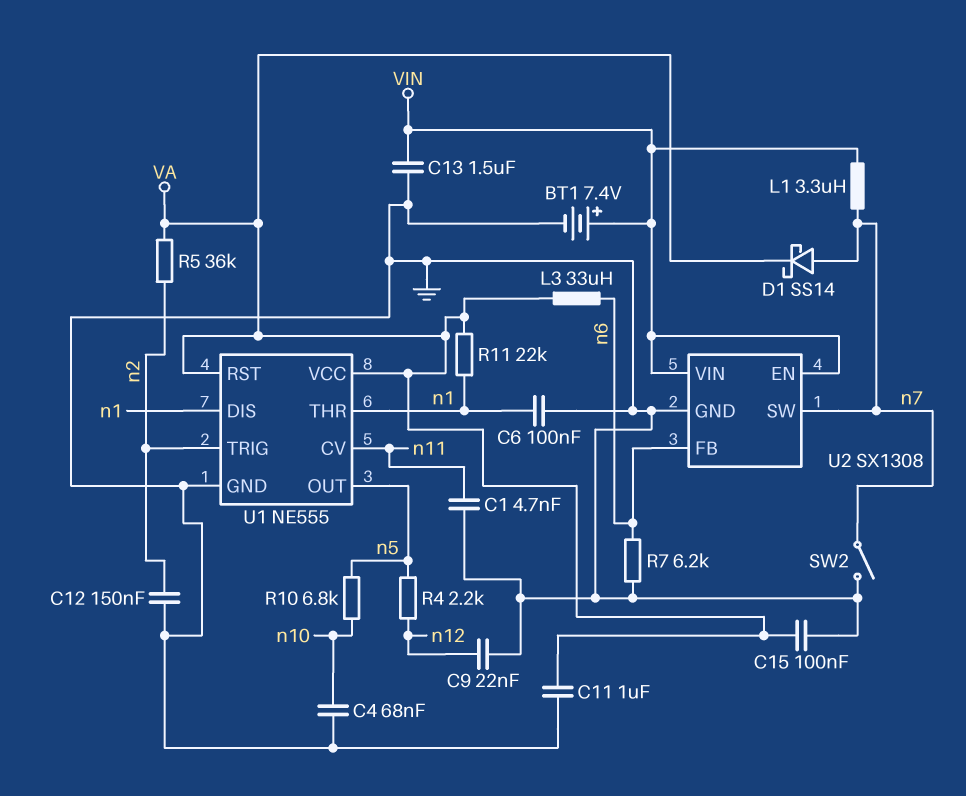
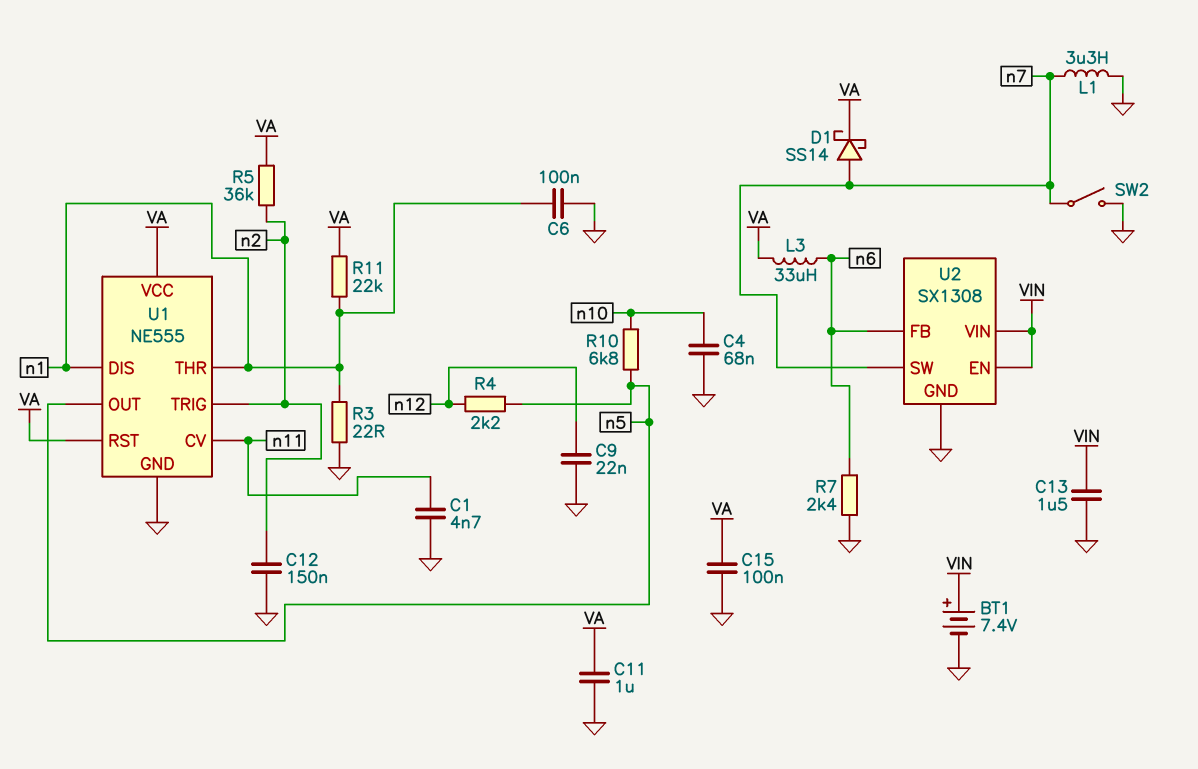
L1: 3.3uH (VIN, n7) -> 3.3uH (GND, n7)
R3: none -> 22 (GND, n1)
R7: 6.2k (GND, n6) -> 2.4k (GND, n6)

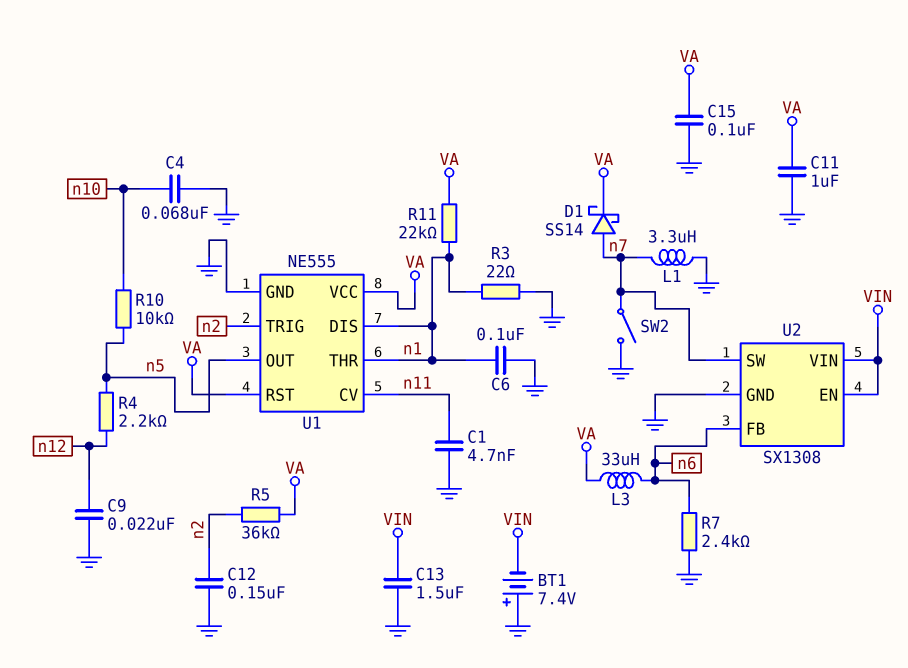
BT1: 7.4V (plus VIN, minus GND) -> 7.4V (plus GND, minus VIN)
R10: 6.8k (n5, n10) -> 10k (n5, n10)

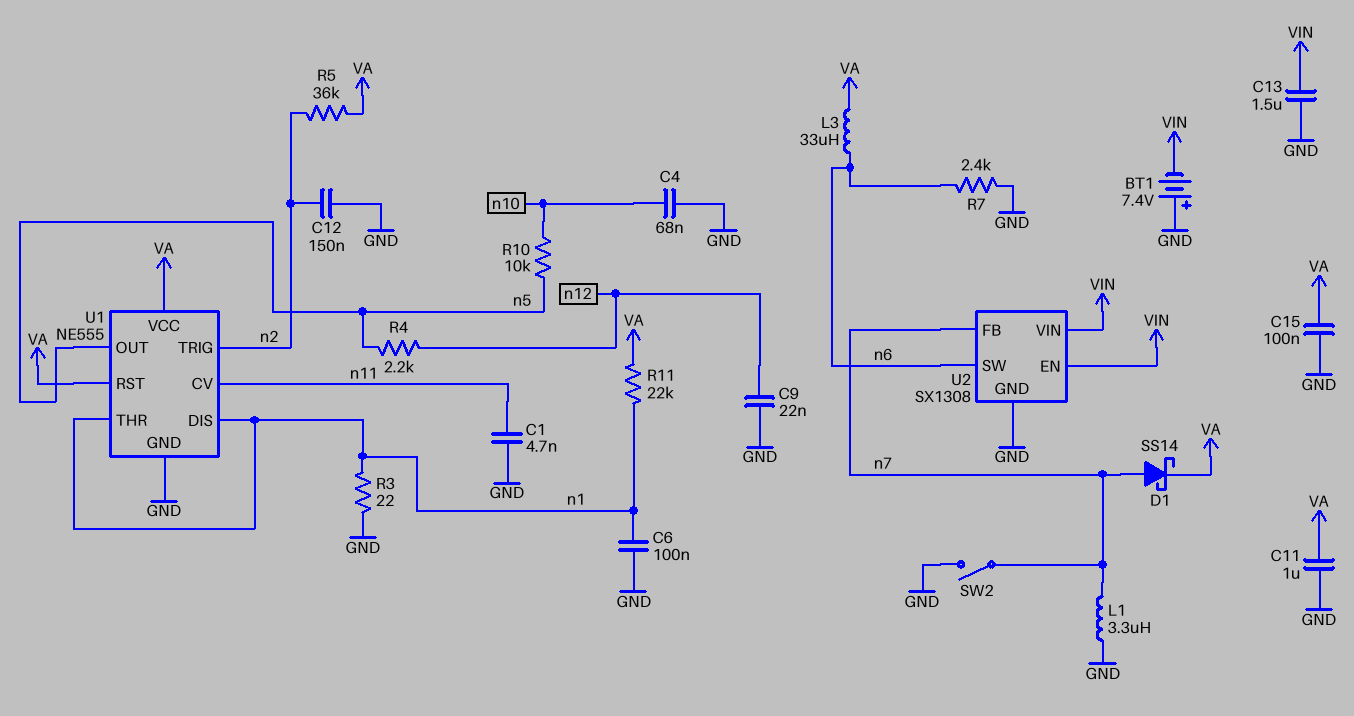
U2 pin FB: n6 -> n7
U2 pin SW: n7 -> n6

